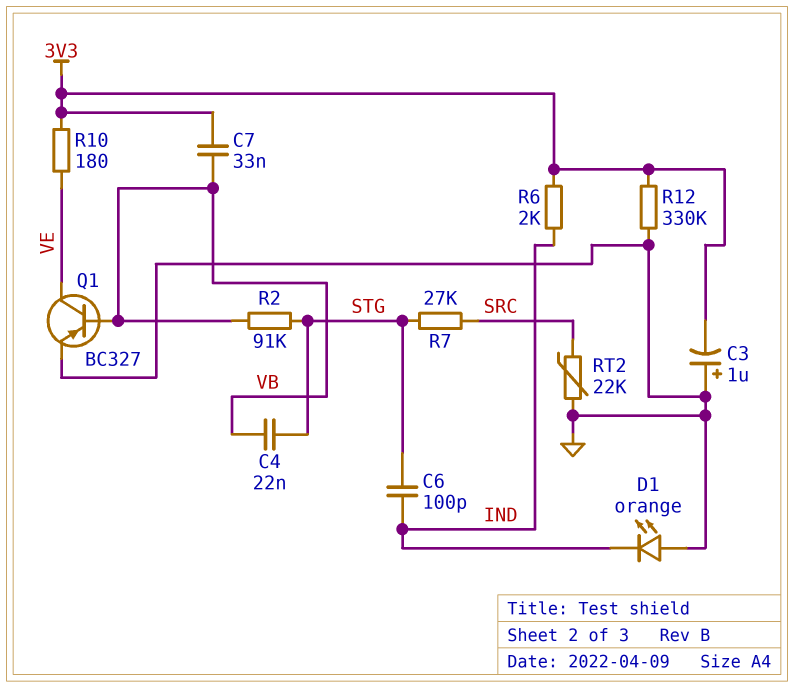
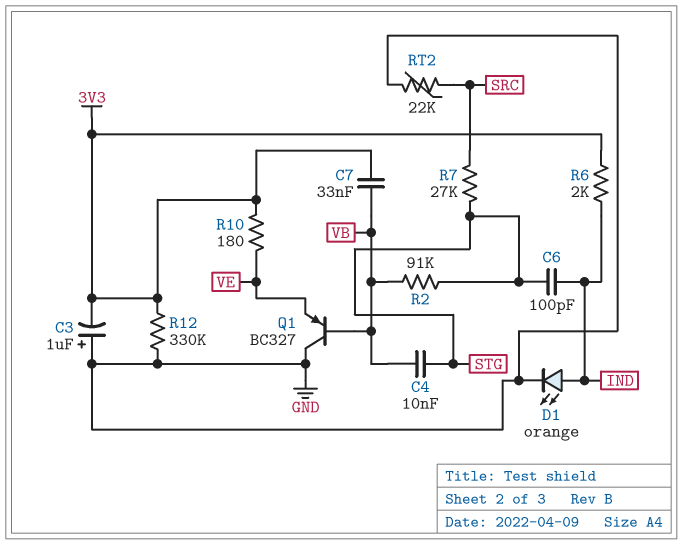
C4: 22nF (STG, VB) -> 10nF (STG, VB)
D1: LED orange (A GND, K IND) -> LED orange (A IND, K GND)
Q1: PNP BC327 (B VB, C VE, E GND) -> PNP BC327 (B VB, C GND, E VE)

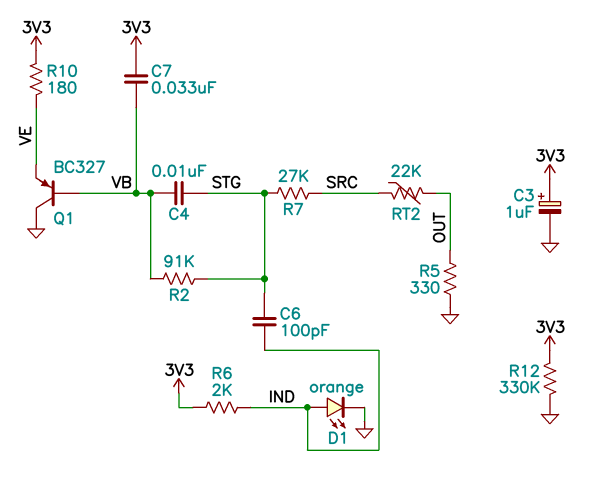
C3: 1uF (plus GND, minus 3V3) -> 1uF (plus 3V3, minus GND)
R5: none -> 330 (GND, OUT)
RT2: 22k (GND, SRC) -> 22k (OUT, SRC)

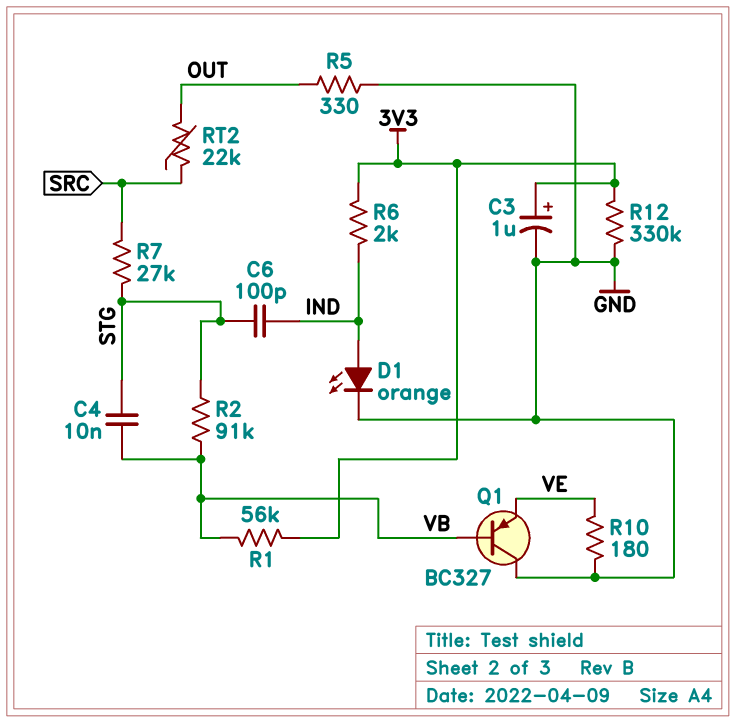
C7: 33nF (3V3, VB) -> none
R1: none -> 56k (3V3, VB)
R10: 180 (3V3, VE) -> 180 (GND, VE)

